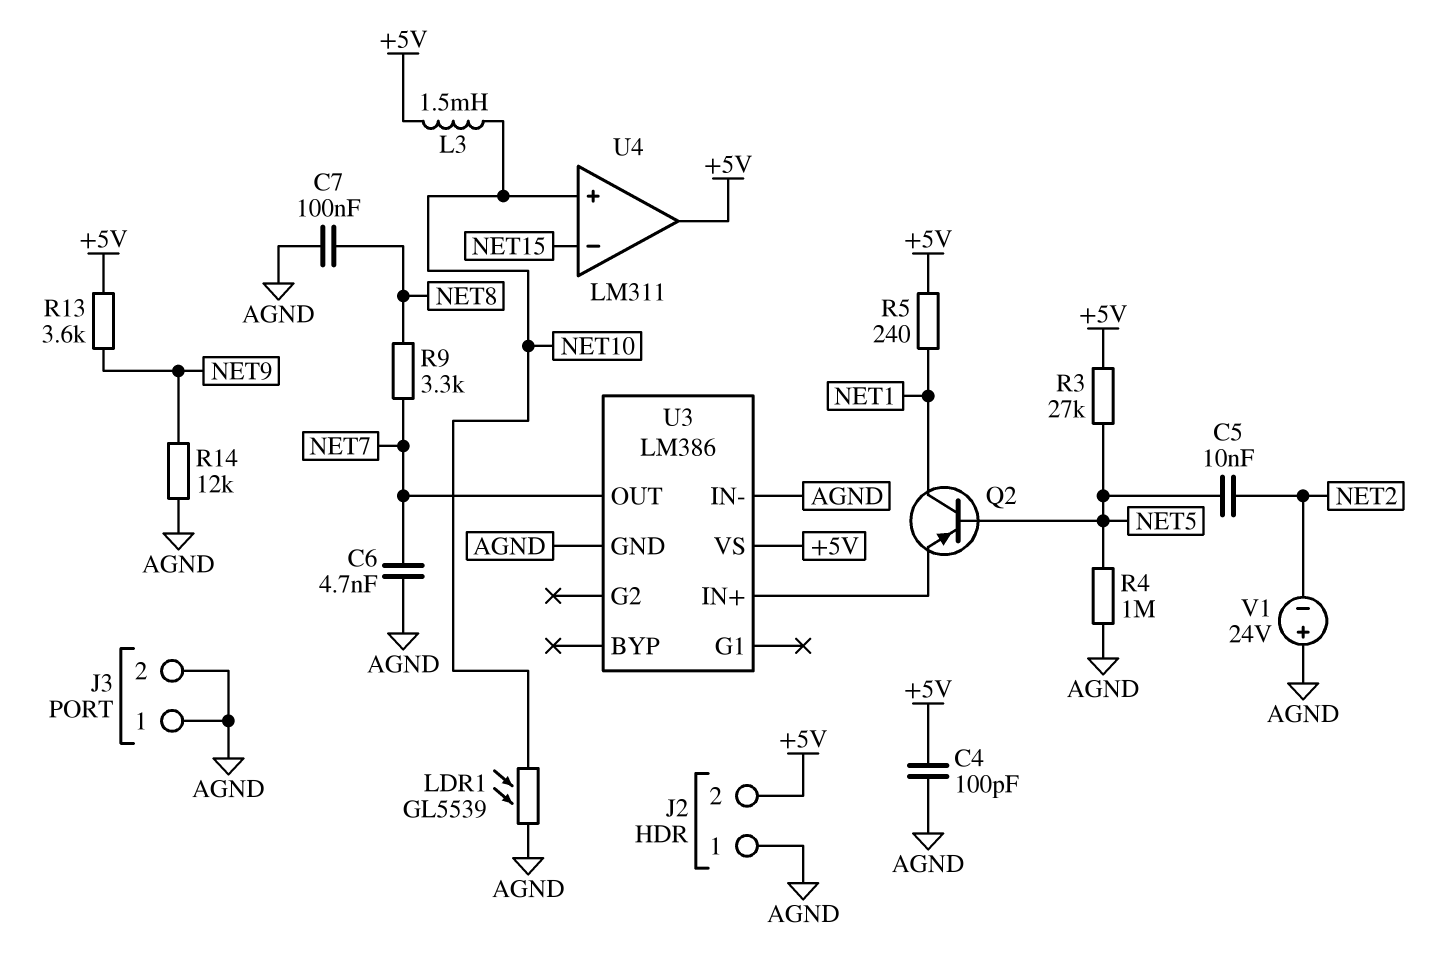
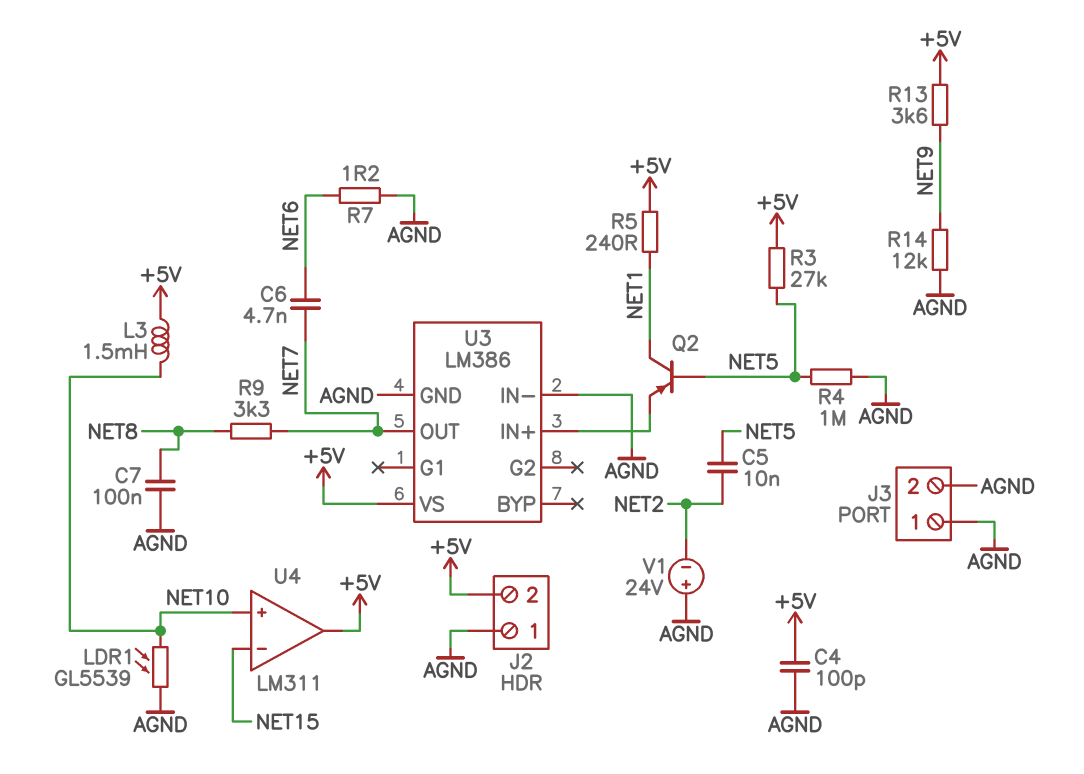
C6: 4.7nF (AGND, NET7) -> 4.7nF (NET6, NET7)
R7: none -> 1.2 (AGND, NET6)

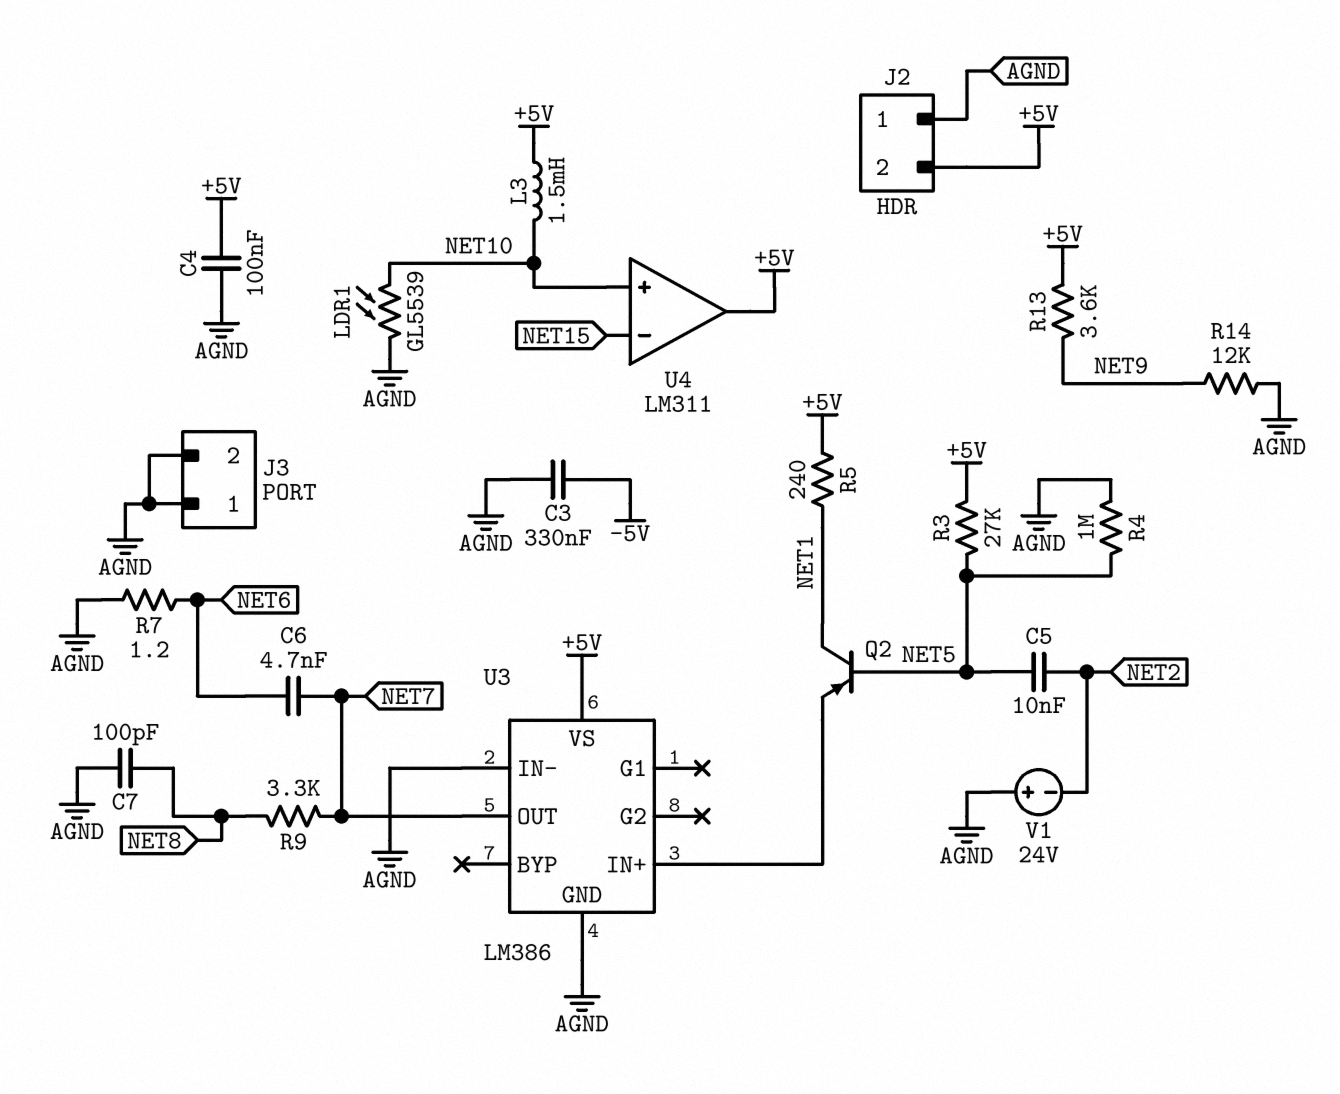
C3: none -> 330nF (-5V, AGND)
C4: 100pF (+5V, AGND) -> 100nF (+5V, AGND)
C7: 100nF (AGND, NET8) -> 100pF (AGND, NET8)

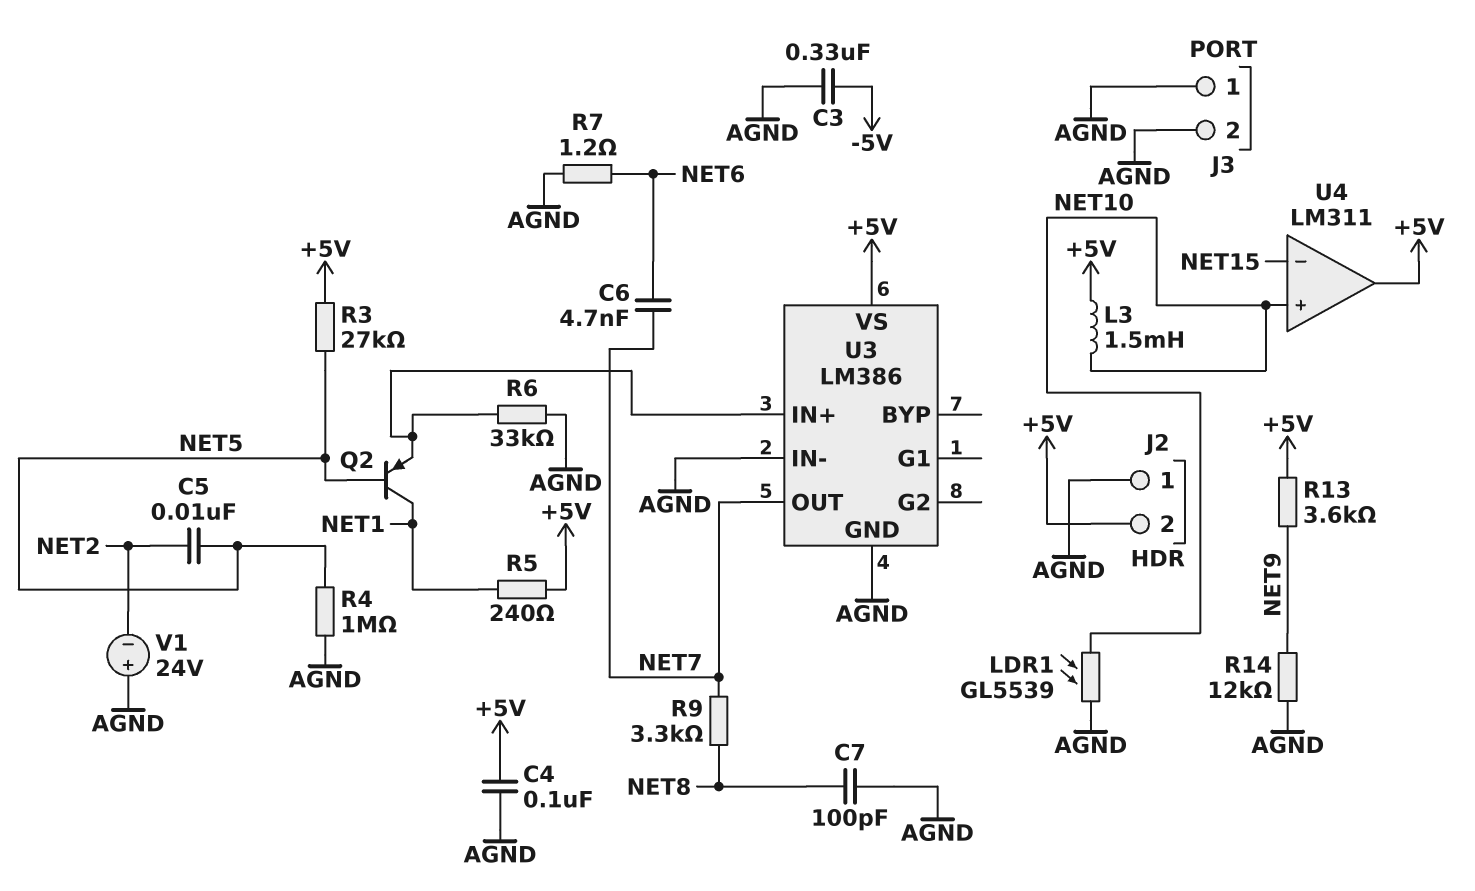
R6: none -> 33k (AGND, U3/IN+)

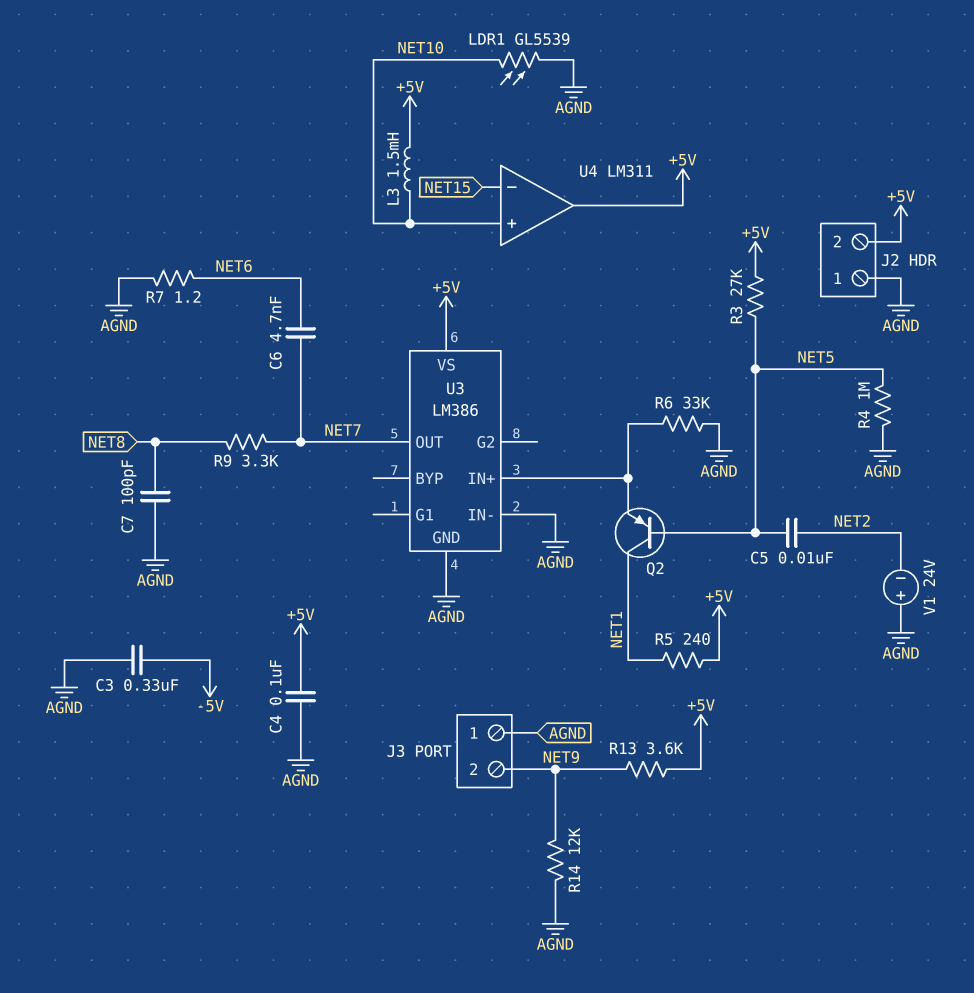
J3 pin 2: AGND -> NET9

